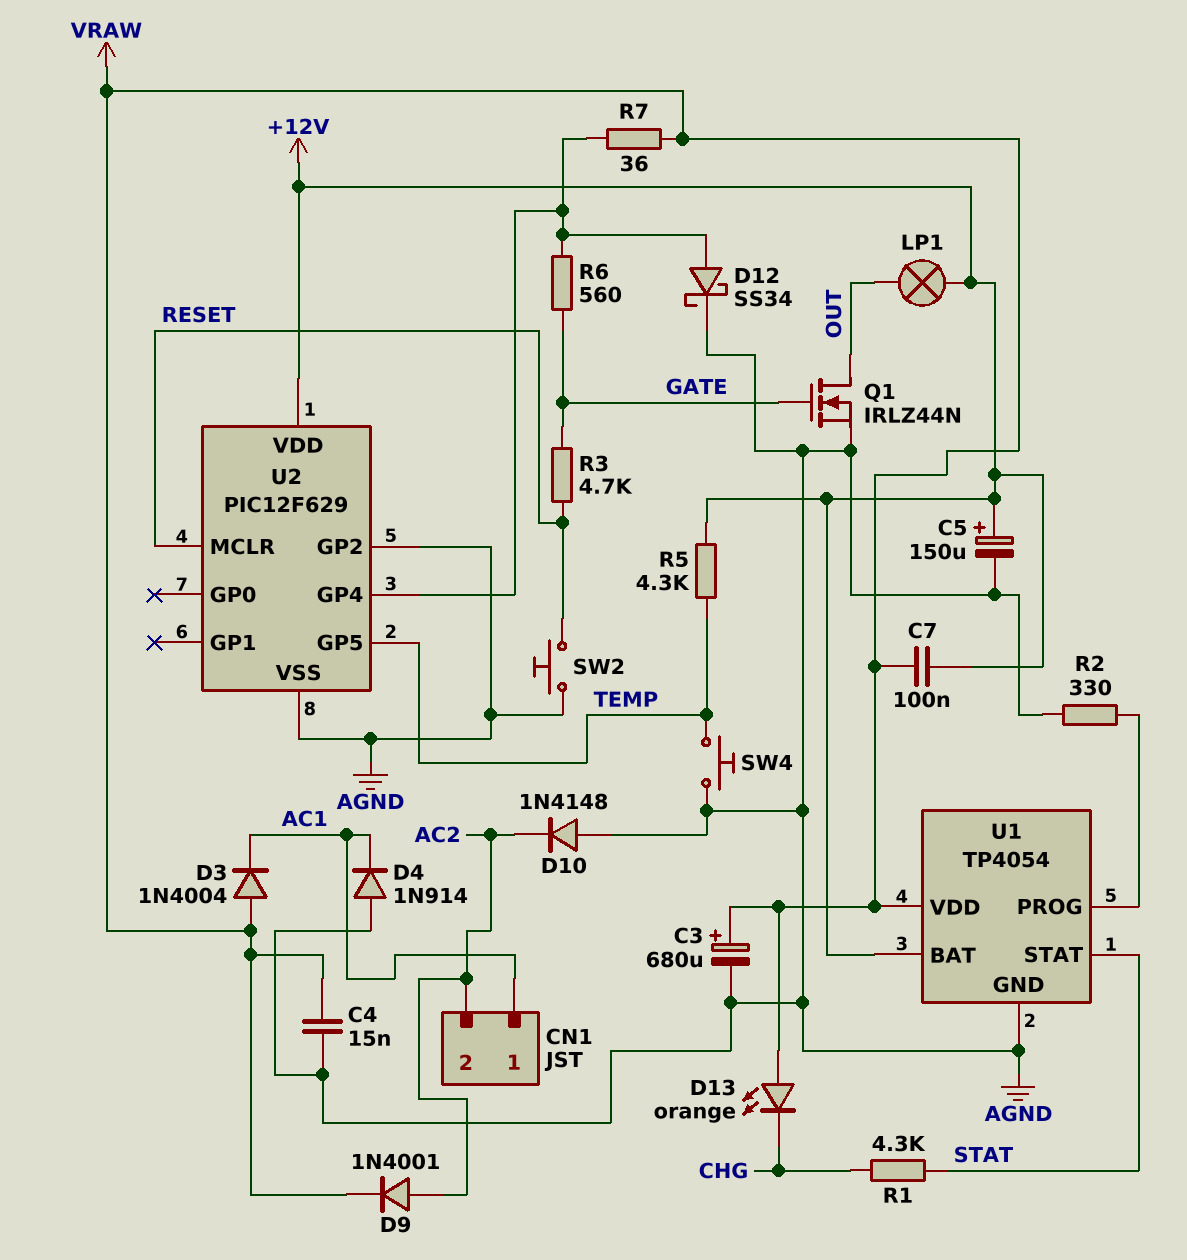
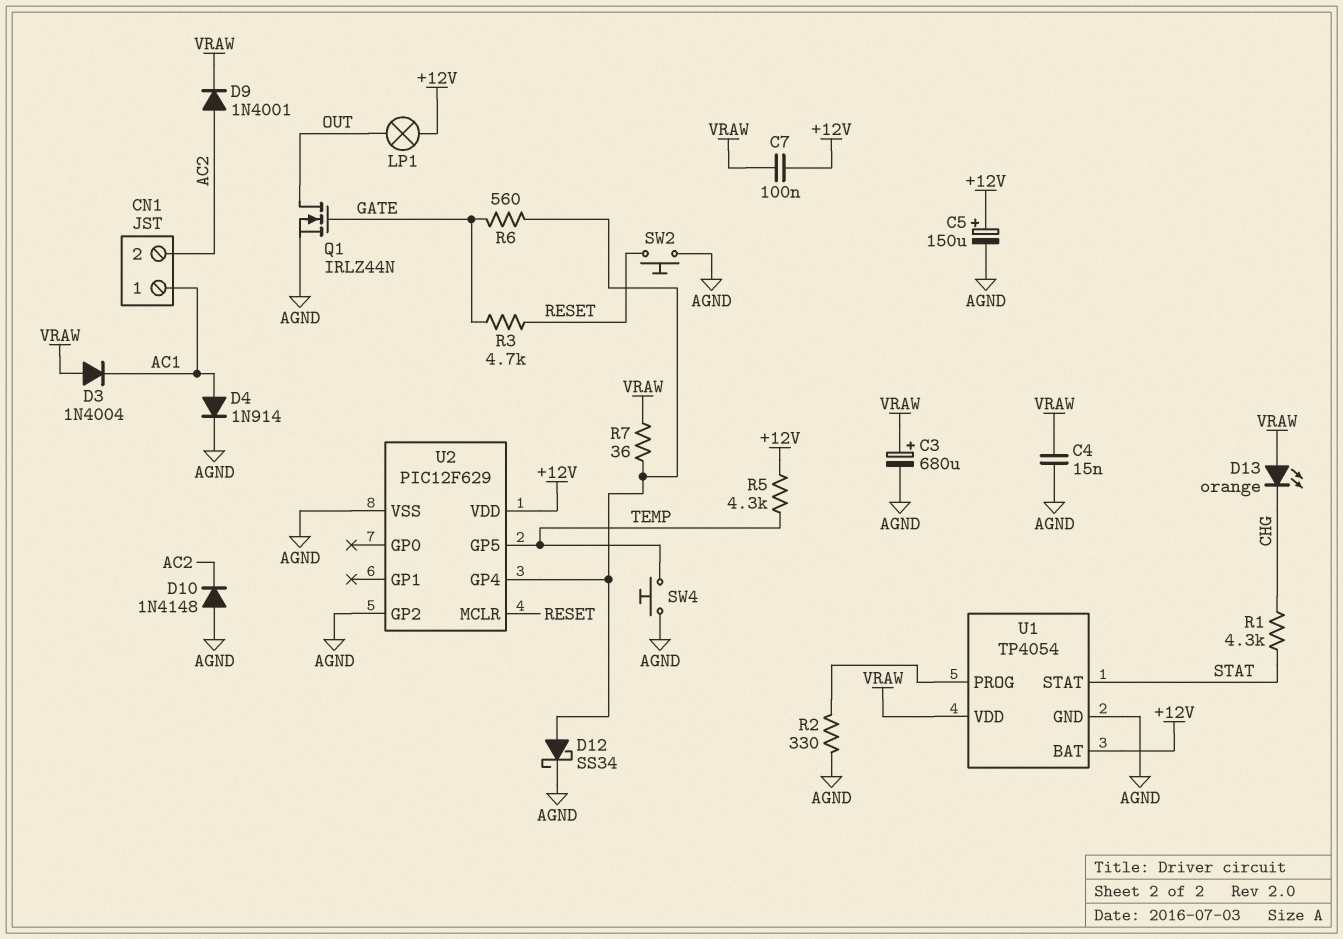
D4: diode 1N914 (A AGND, K AC1) -> diode 1N914 (A AC1, K AGND)

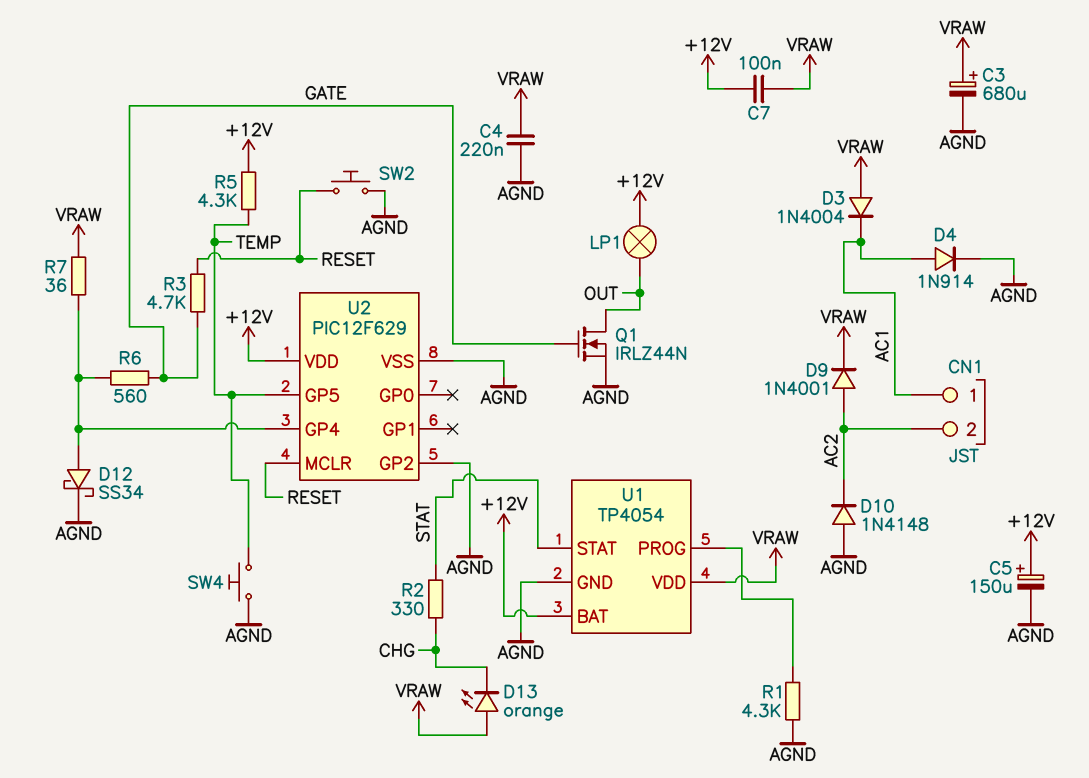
C4: 15nF (AGND, VRAW) -> 220nF (AGND, VRAW)
R1: 4.3k (CHG, STAT) -> 4.3k (AGND, U1/PROG)
R2: 330 (AGND, U1/PROG) -> 330 (CHG, STAT)

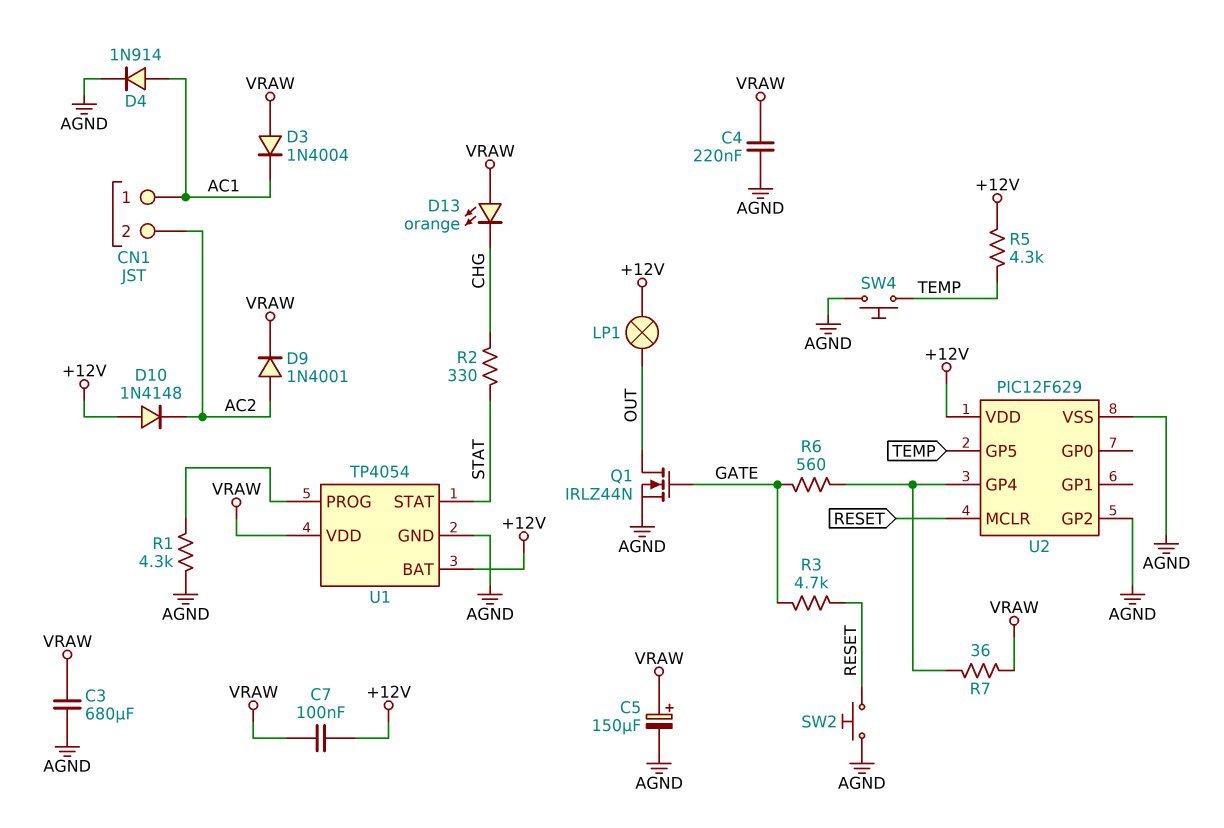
C3: 680uF (plus VRAW, minus AGND) -> 680uF (AGND, VRAW)
C5: 150uF (plus +12V, minus AGND) -> 150uF (plus VRAW, minus AGND)
D10: diode 1N4148 (A AGND, K AC2) -> diode 1N4148 (A +12V, K AC2)
D12: schottky SS34 (A U2/GP4, K AGND) -> none

